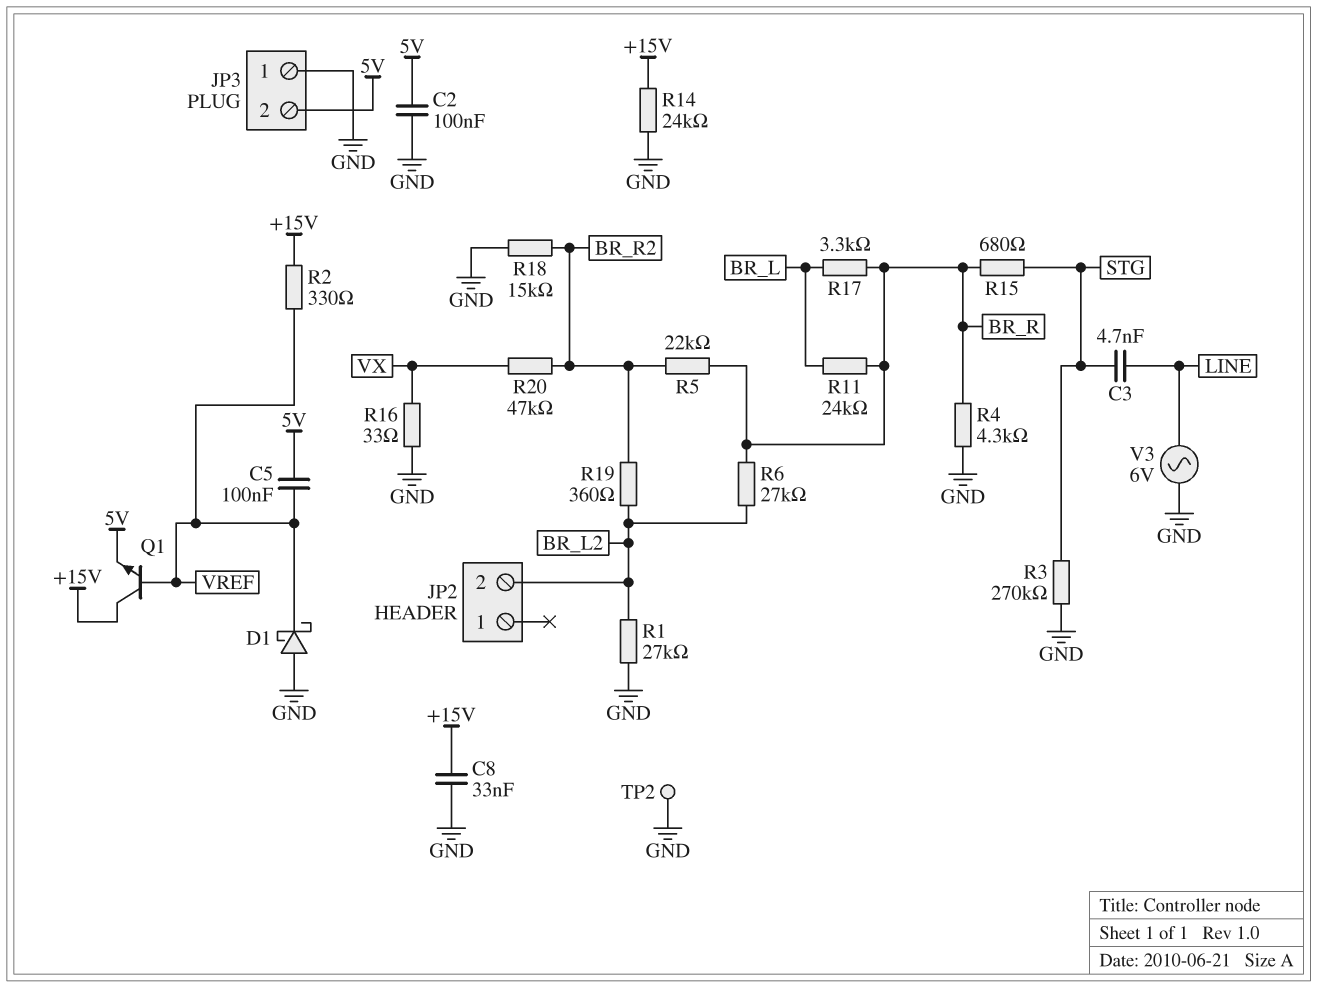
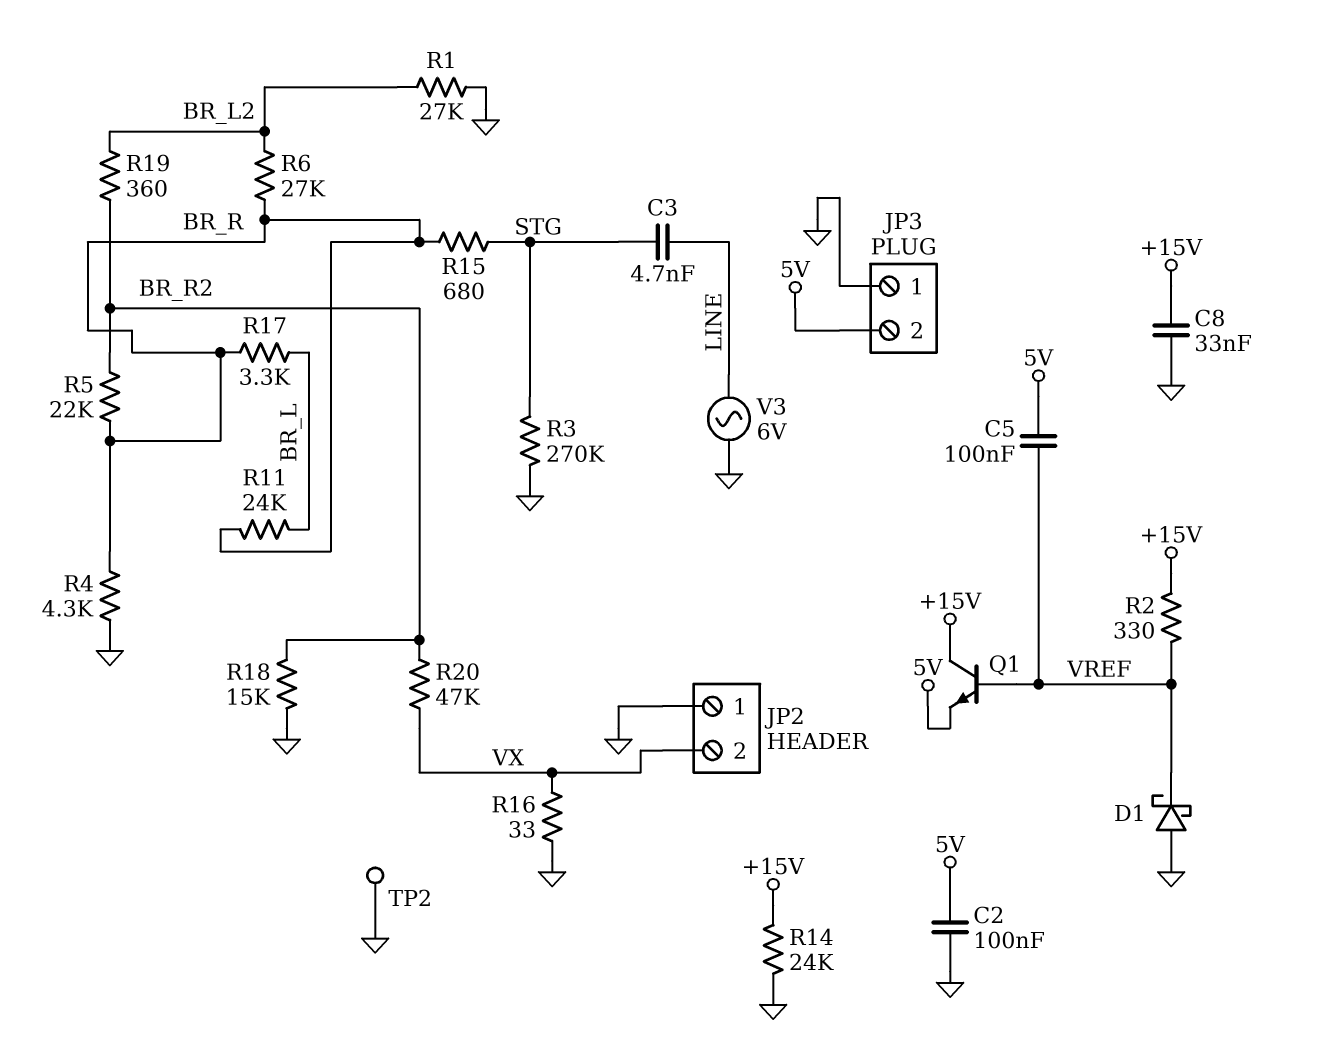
JP2 pin 1: none -> GND
JP2 pin 2: BR_L2 -> VX

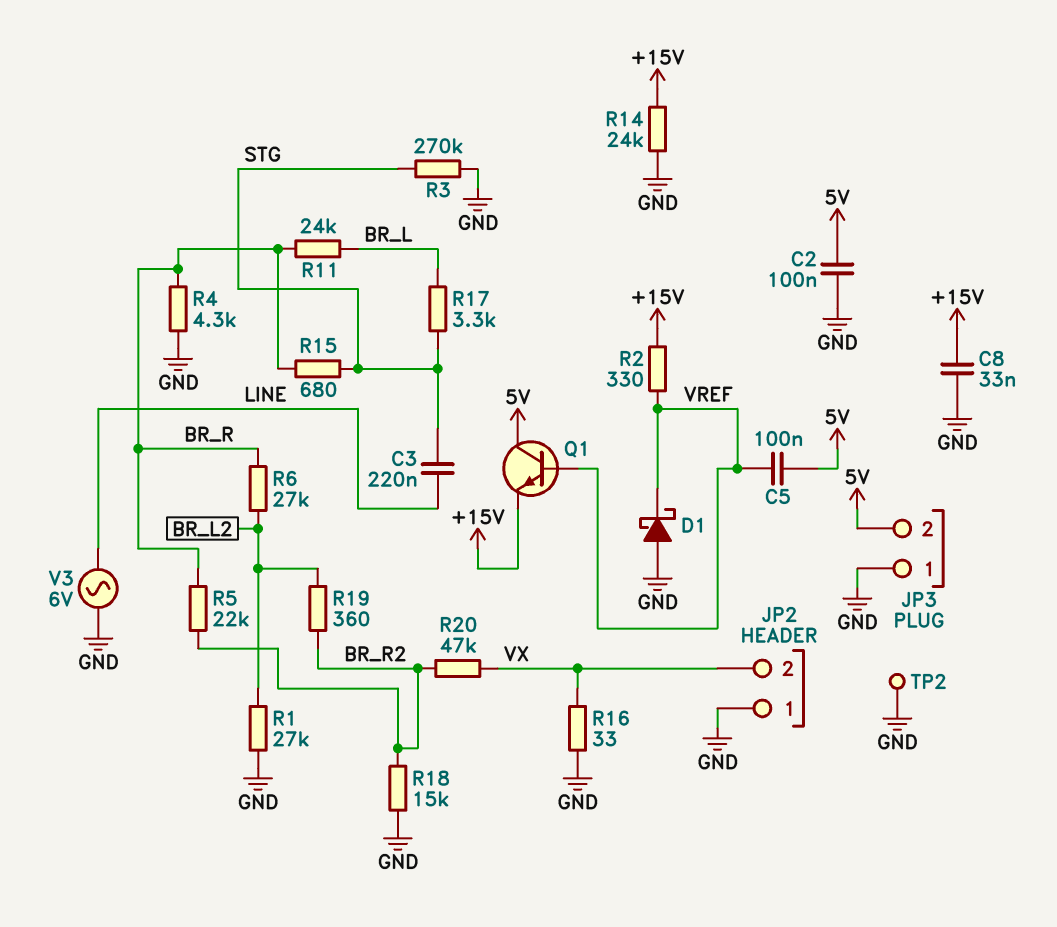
C3: 4.7nF (LINE, STG) -> 220nF (LINE, STG)
Q1: NPN (B VREF, C +15V, E 5V) -> NPN (B VREF, C 5V, E +15V)
R17: 3.3k (BR_L, BR_R) -> 3.3k (BR_L, STG)

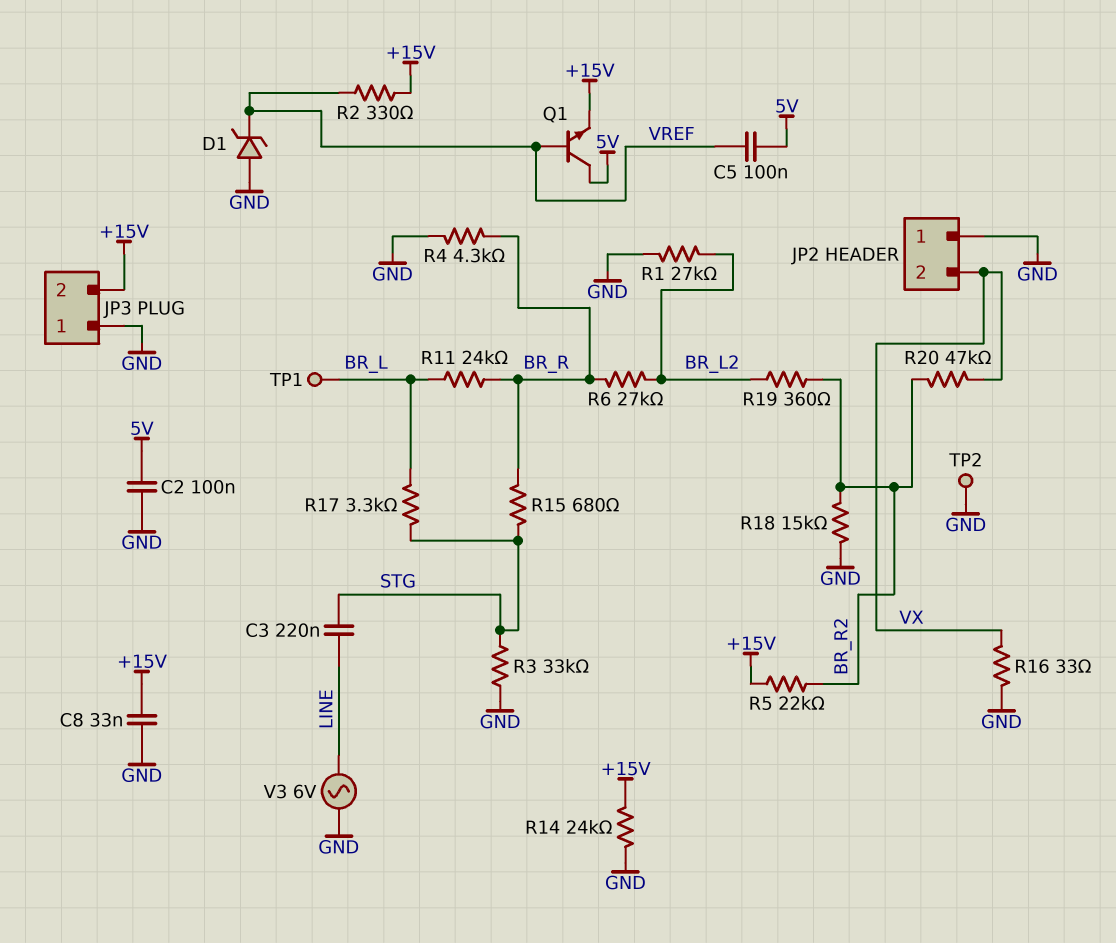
D1: schottky (A GND, K VREF) -> zener (A GND, K VREF)
JP3 pin 2: 5V -> +15V
R3: 270k (GND, STG) -> 33k (GND, STG)
R5: 22k (BR_R, BR_R2) -> 22k (+15V, BR_R2)
TP1: none -> test point (BR_L)

